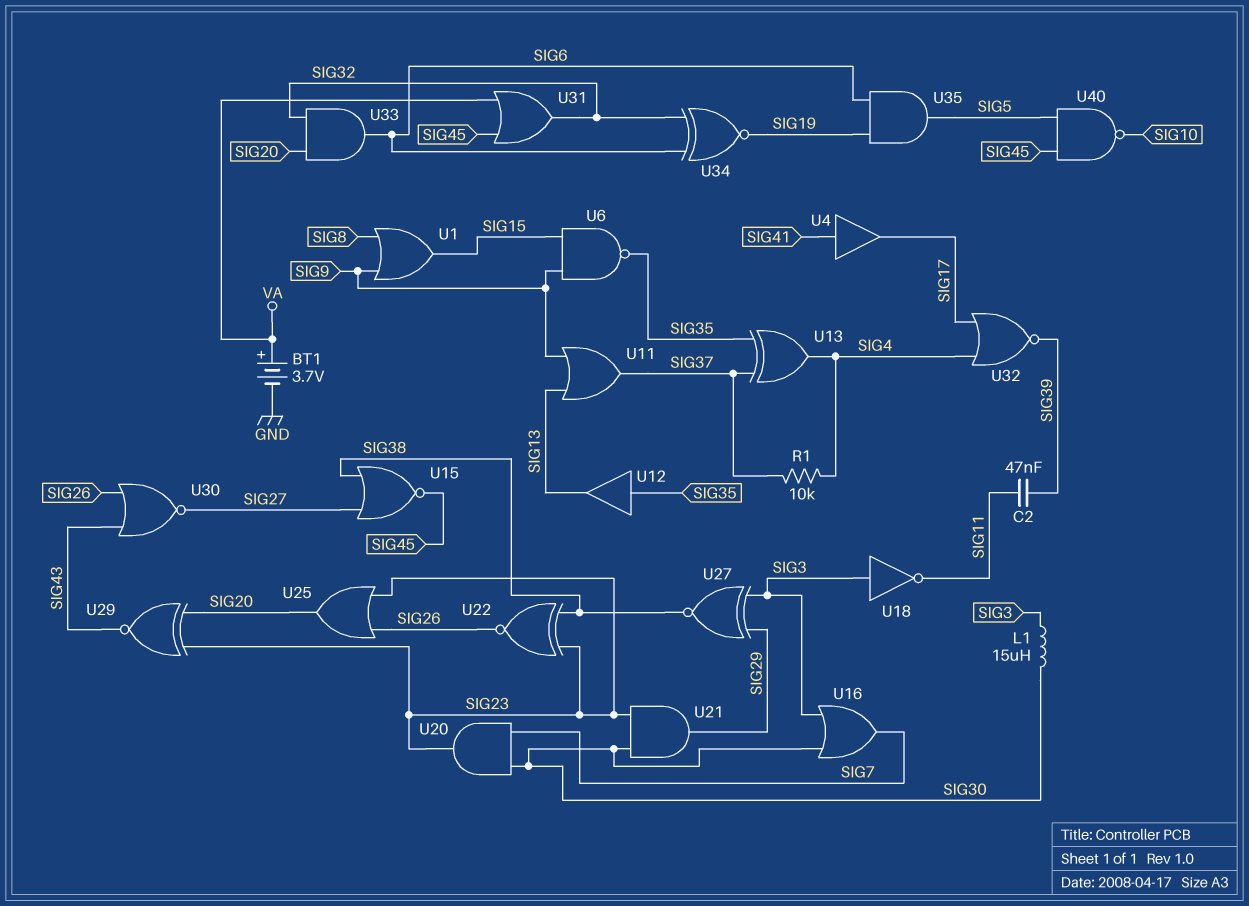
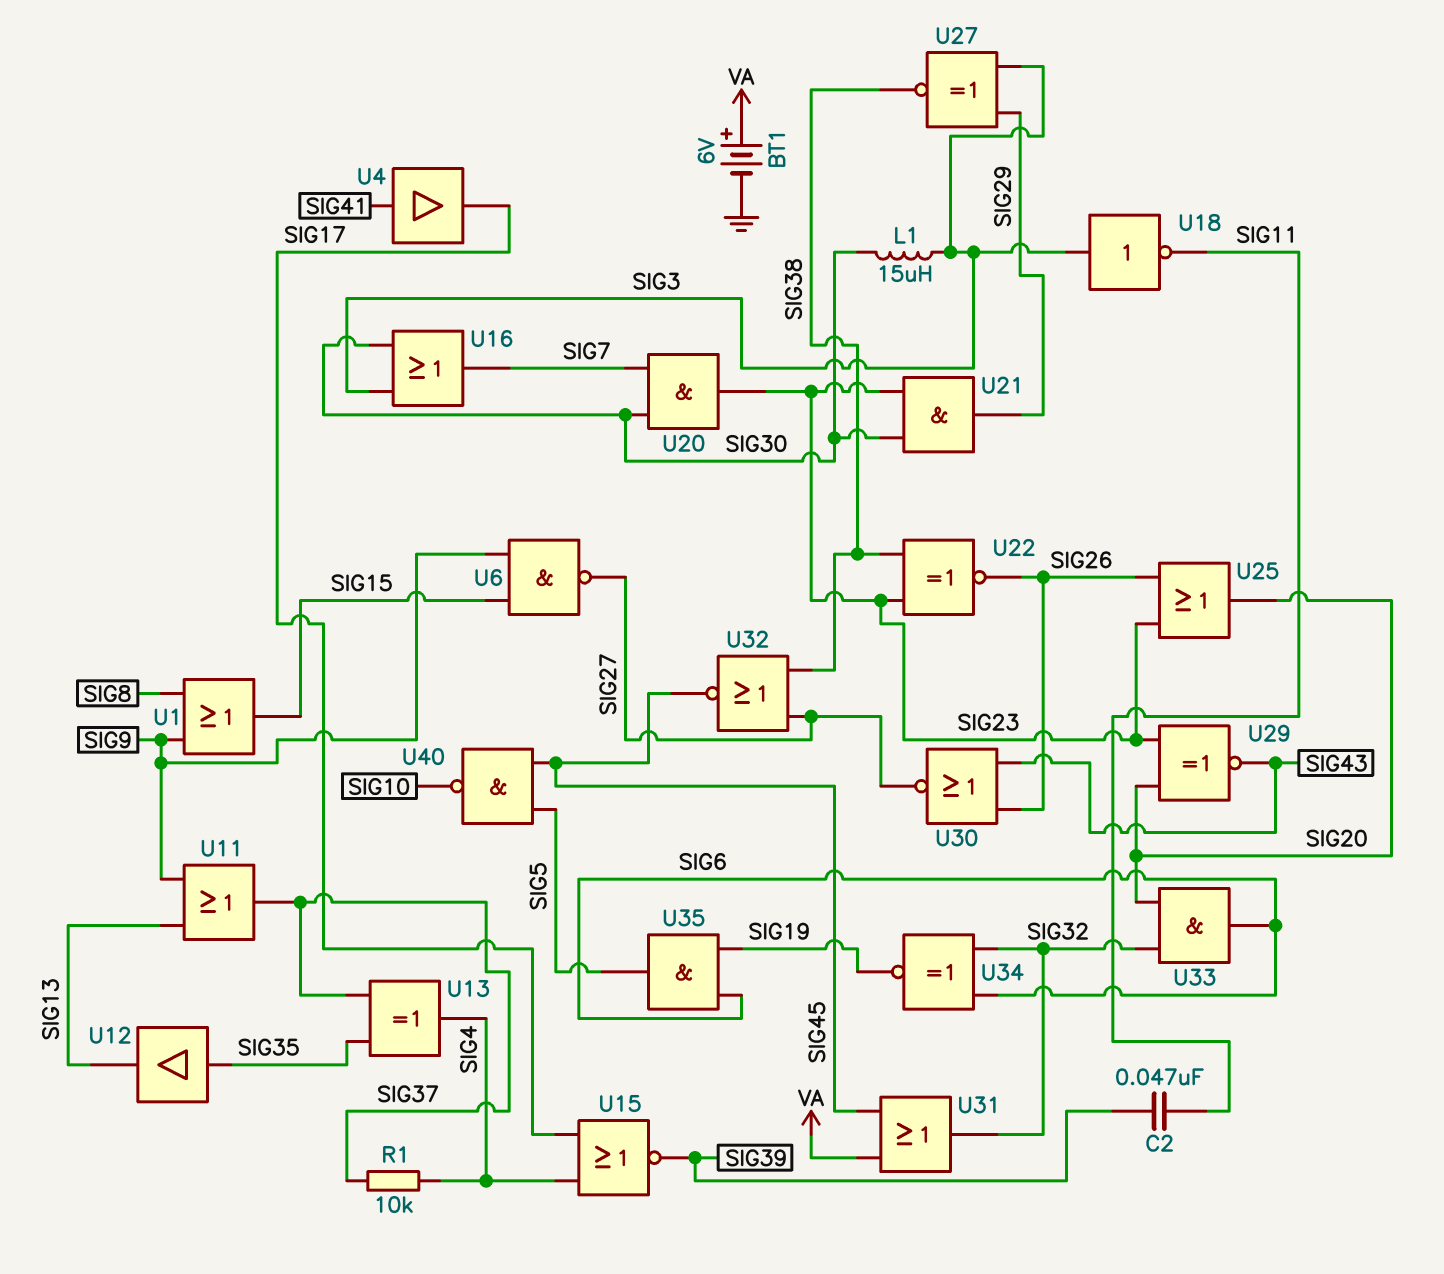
BT1: 3.7V (plus VA, minus GND) -> 6V (plus VA, minus GND)
U6: NAND (in SIG9, in SIG15, out SIG35) -> NAND (in SIG9, in SIG15, out SIG27)
U15: NOR (in SIG27, in SIG38, out SIG45) -> NOR (in SIG4, in SIG17, out SIG39)
U32: NOR (in SIG4, in SIG17, out SIG39) -> NOR (in SIG27, in SIG38, out SIG45)

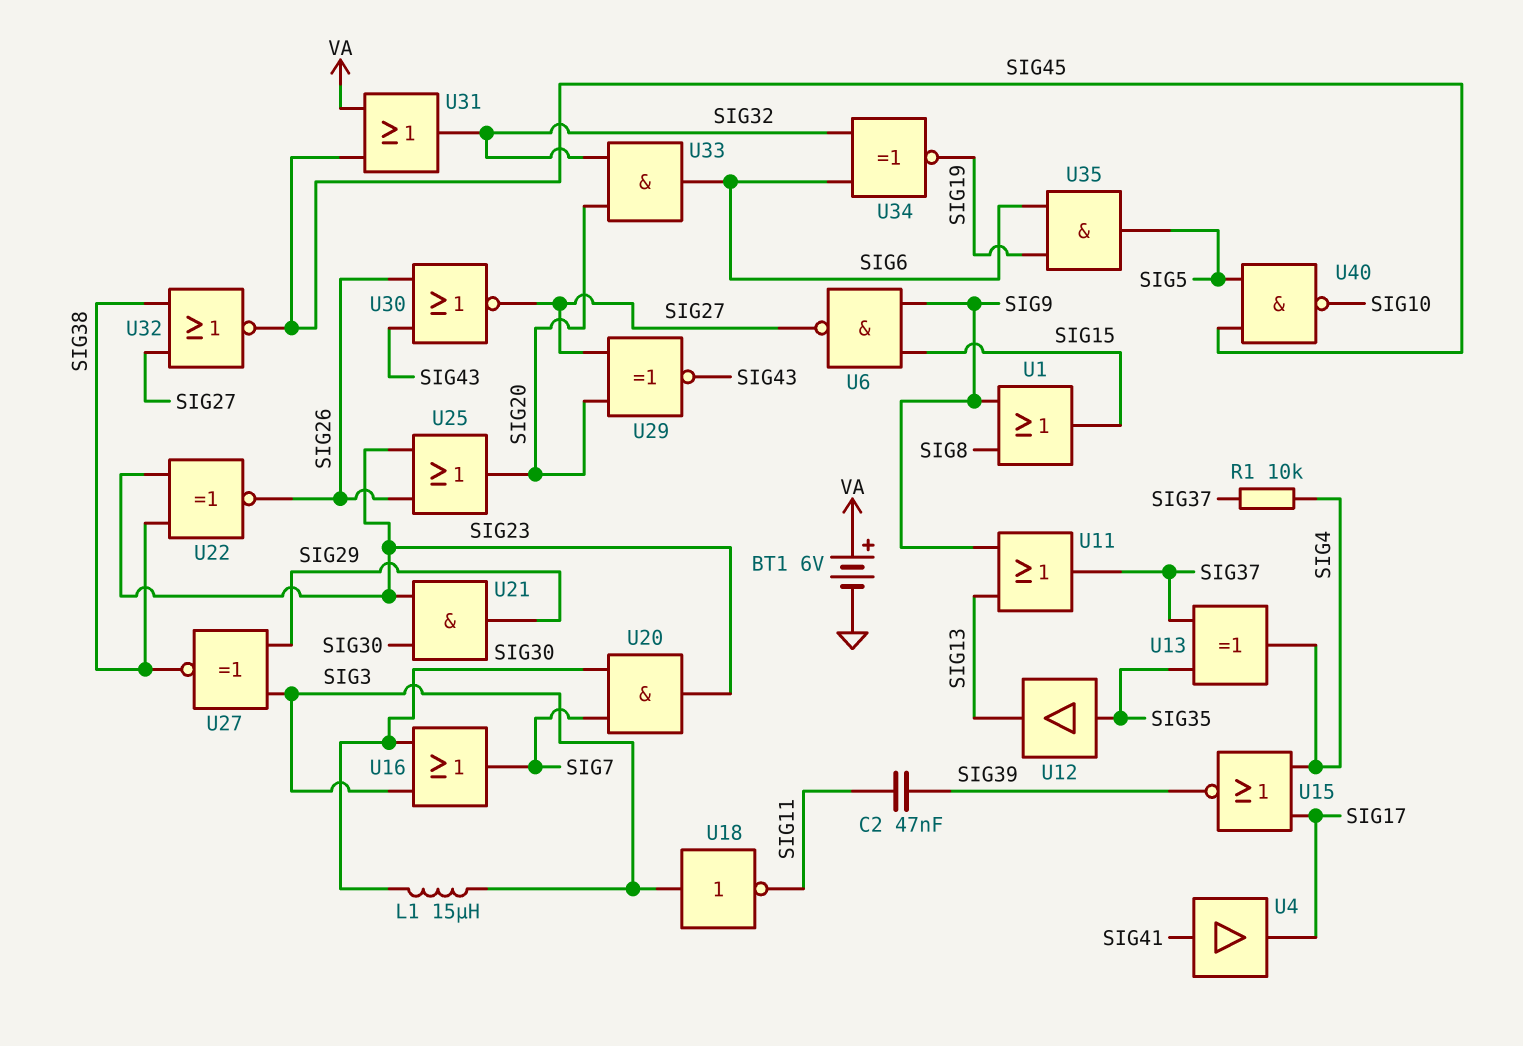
U29: XNOR (in SIG20, in SIG23, out SIG43) -> XNOR (in SIG20, in SIG27, out SIG43)

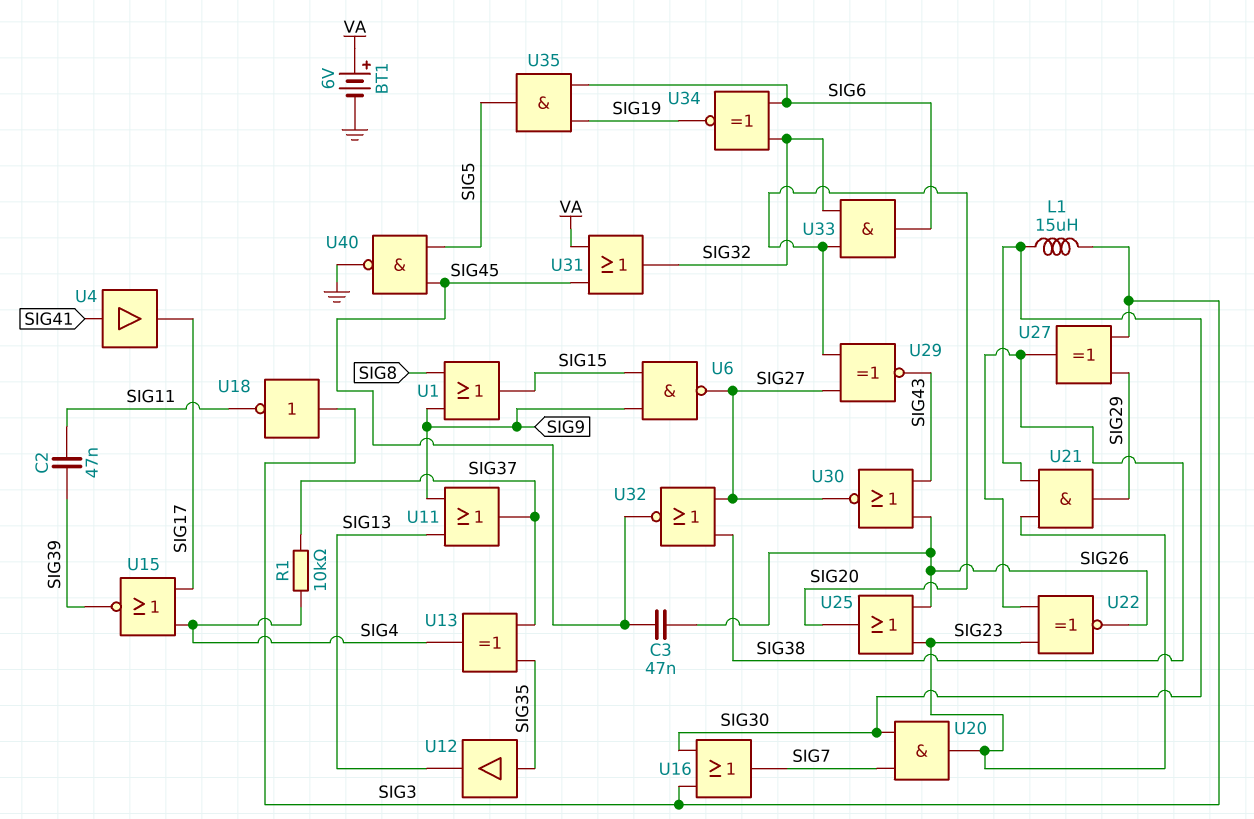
C3: none -> 47nF (SIG26, SIG45)
U27: XNOR (in SIG3, in SIG29, out SIG38) -> XOR (in SIG3, in SIG29, out SIG38)
U40: NAND (in SIG5, in SIG45, out SIG10) -> NAND (in SIG5, in SIG45, out GND)

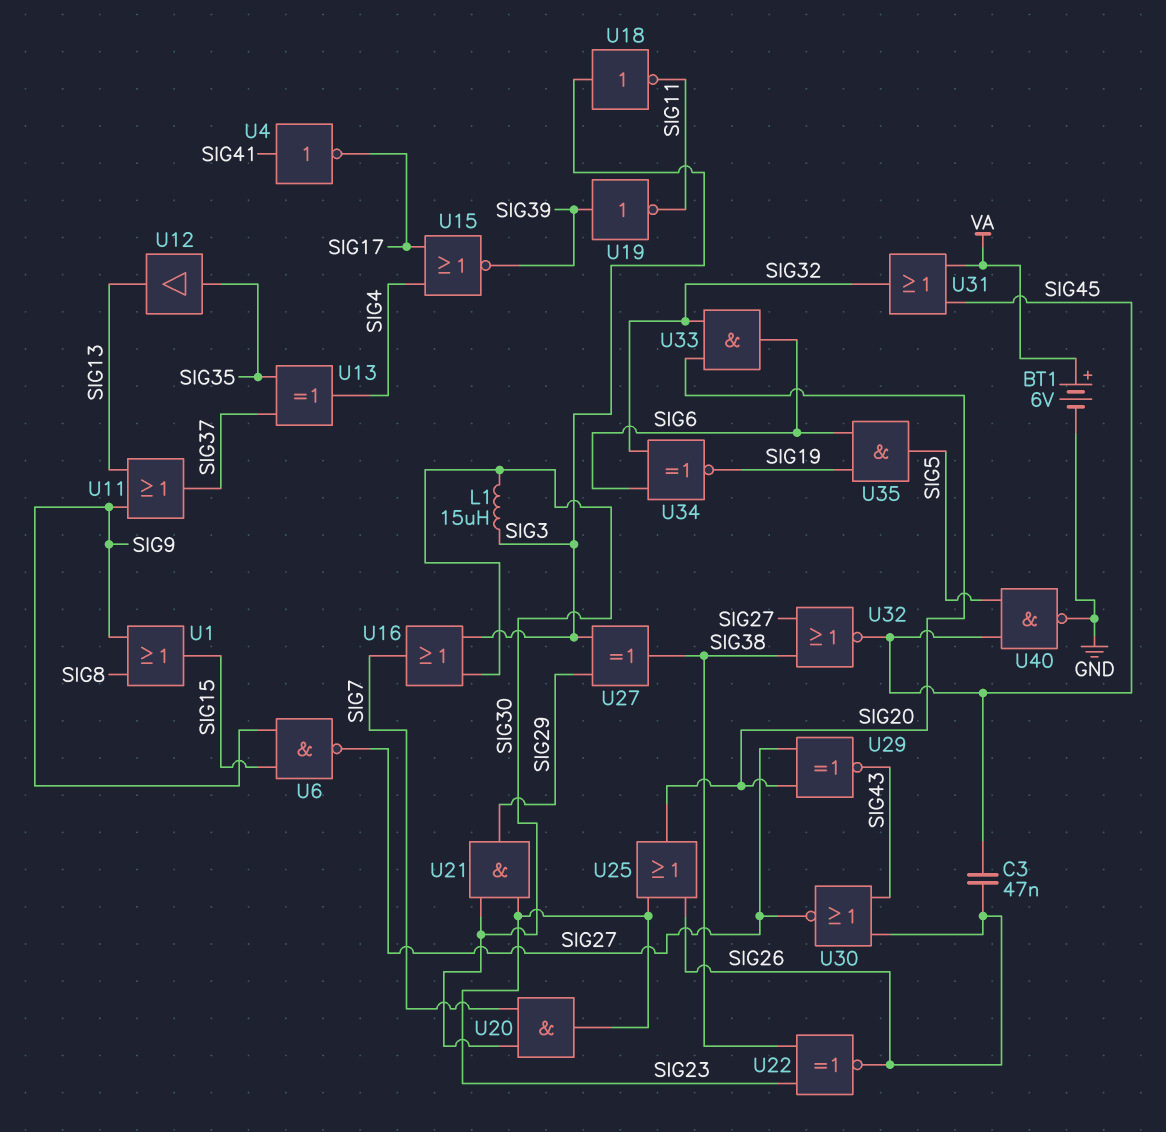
C2: 47nF (SIG11, SIG39) -> none
R1: 10k (SIG4, SIG37) -> none
U4: buffer (in SIG41, out SIG17) -> NOT (in SIG41, out SIG17)
U19: none -> NOT (in SIG39, out SIG11)

